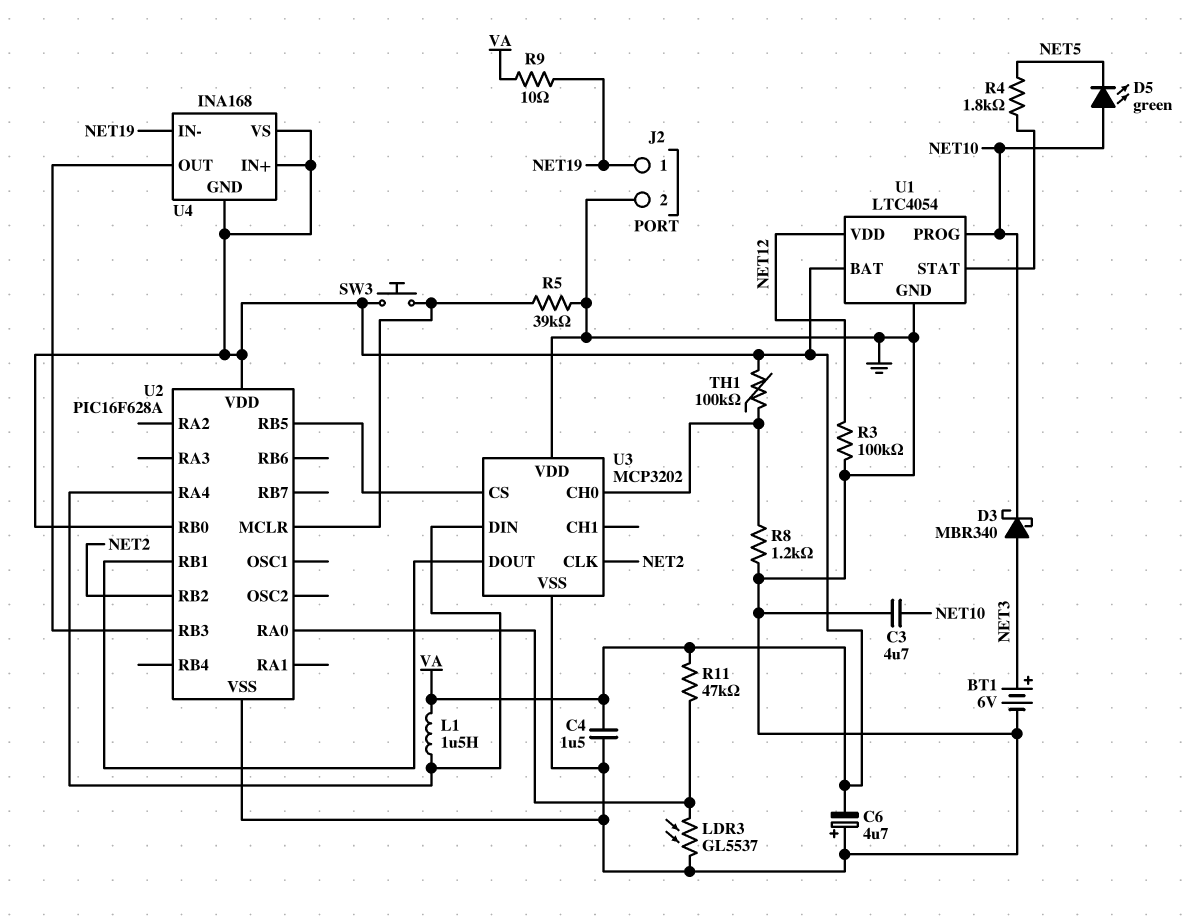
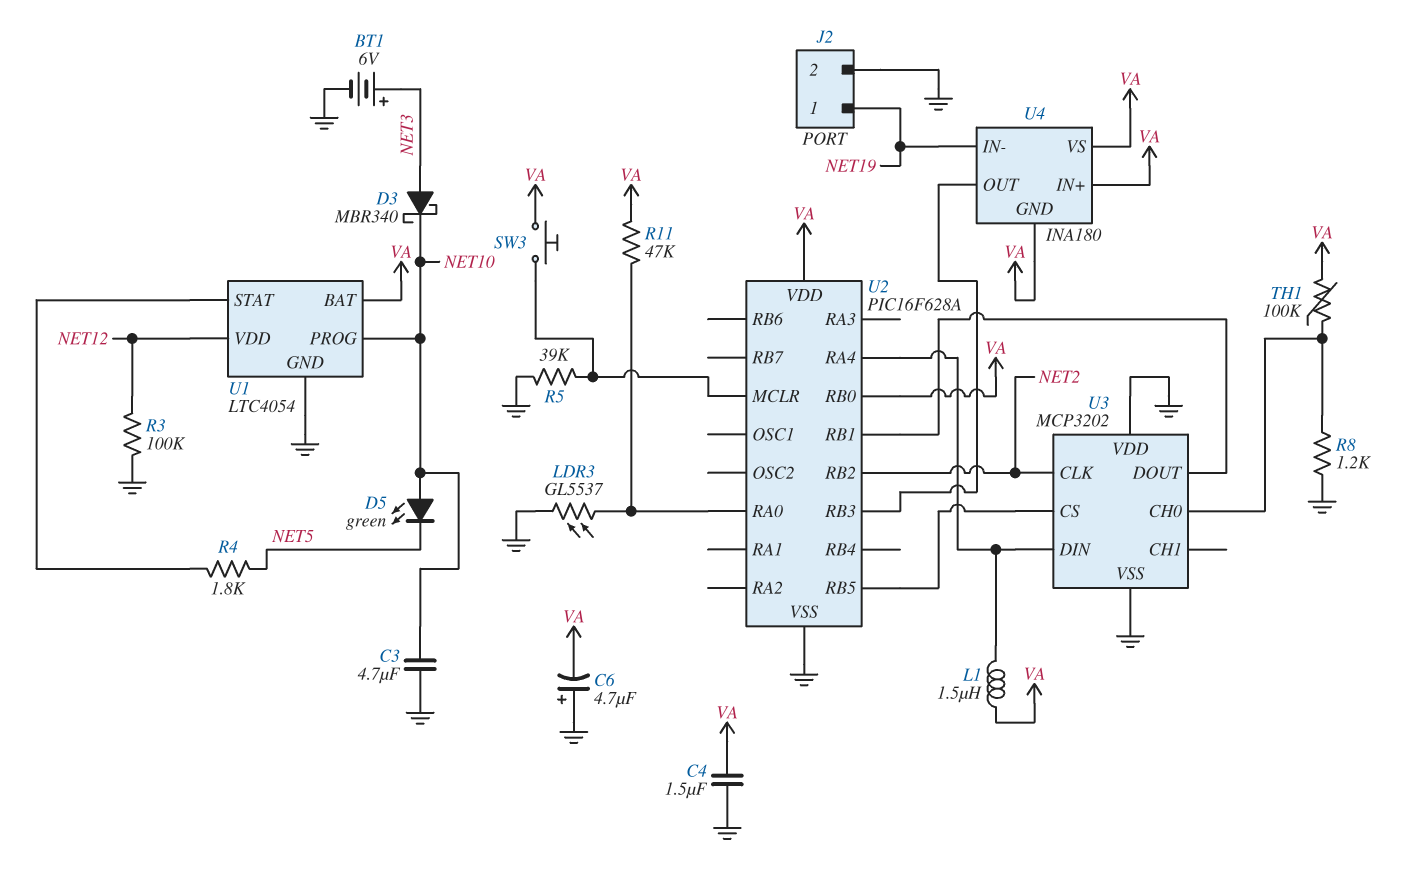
R9: 10 (NET19, VA) -> none
U4: INA168 -> INA180

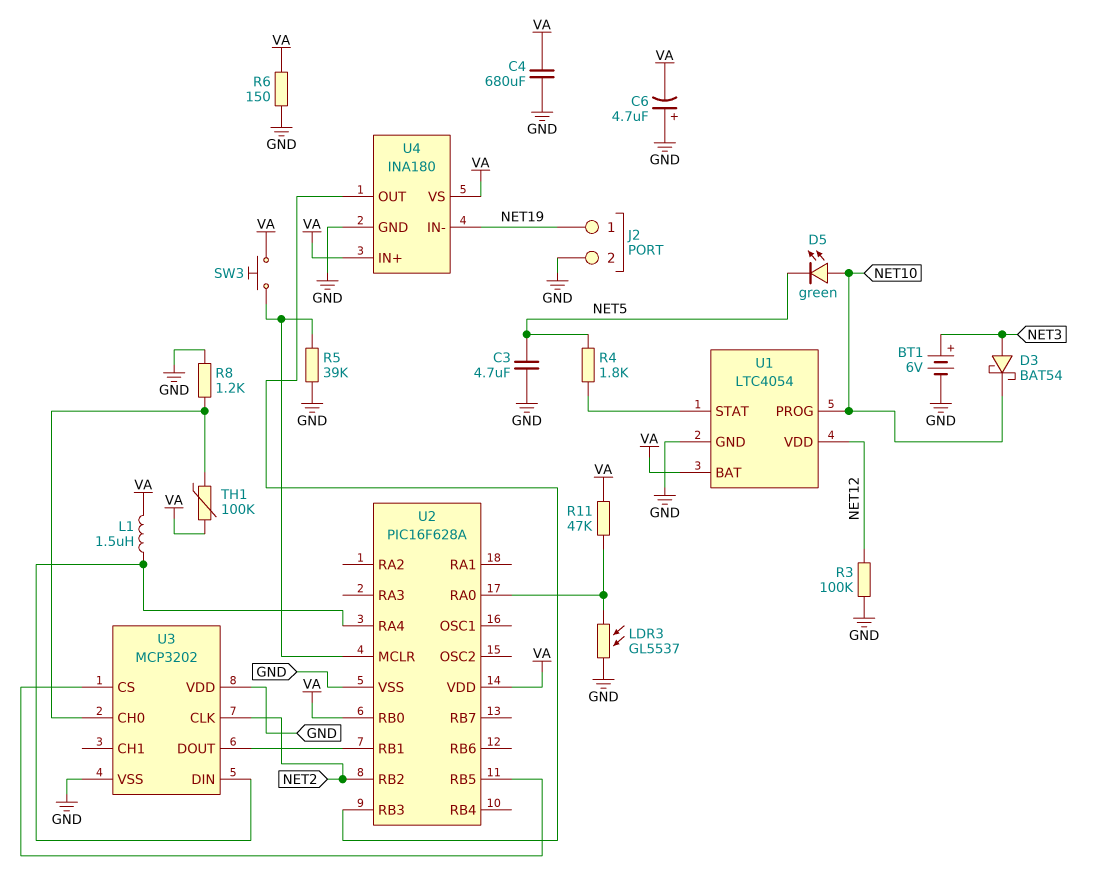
C3: 4.7uF (GND, NET10) -> 4.7uF (GND, NET5)
C4: 1.5uF (GND, VA) -> 680uF (GND, VA)
D3: schottky MBR340 (A NET3, K NET10) -> schottky BAT54 (A NET3, K NET10)
R6: none -> 150 (GND, VA)
U4 pin GND: VA -> GND

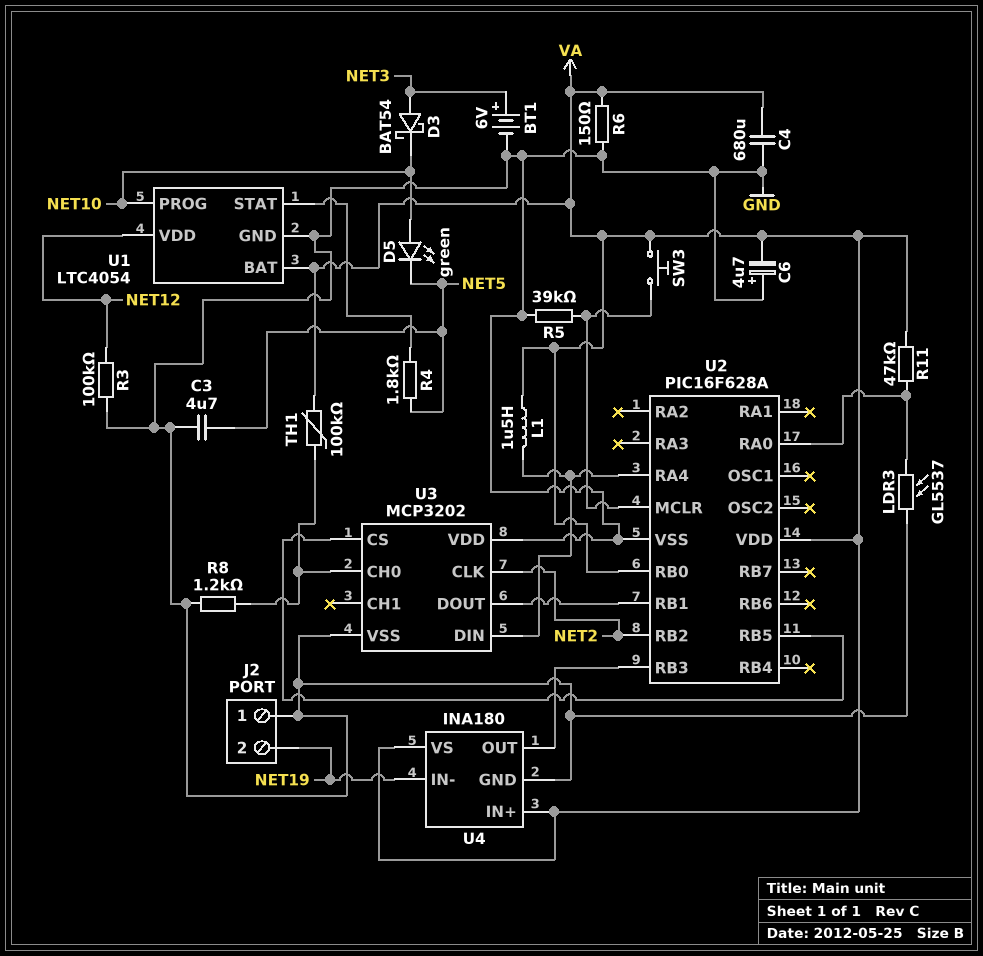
J2 pin 1: NET19 -> GND
J2 pin 2: GND -> NET19

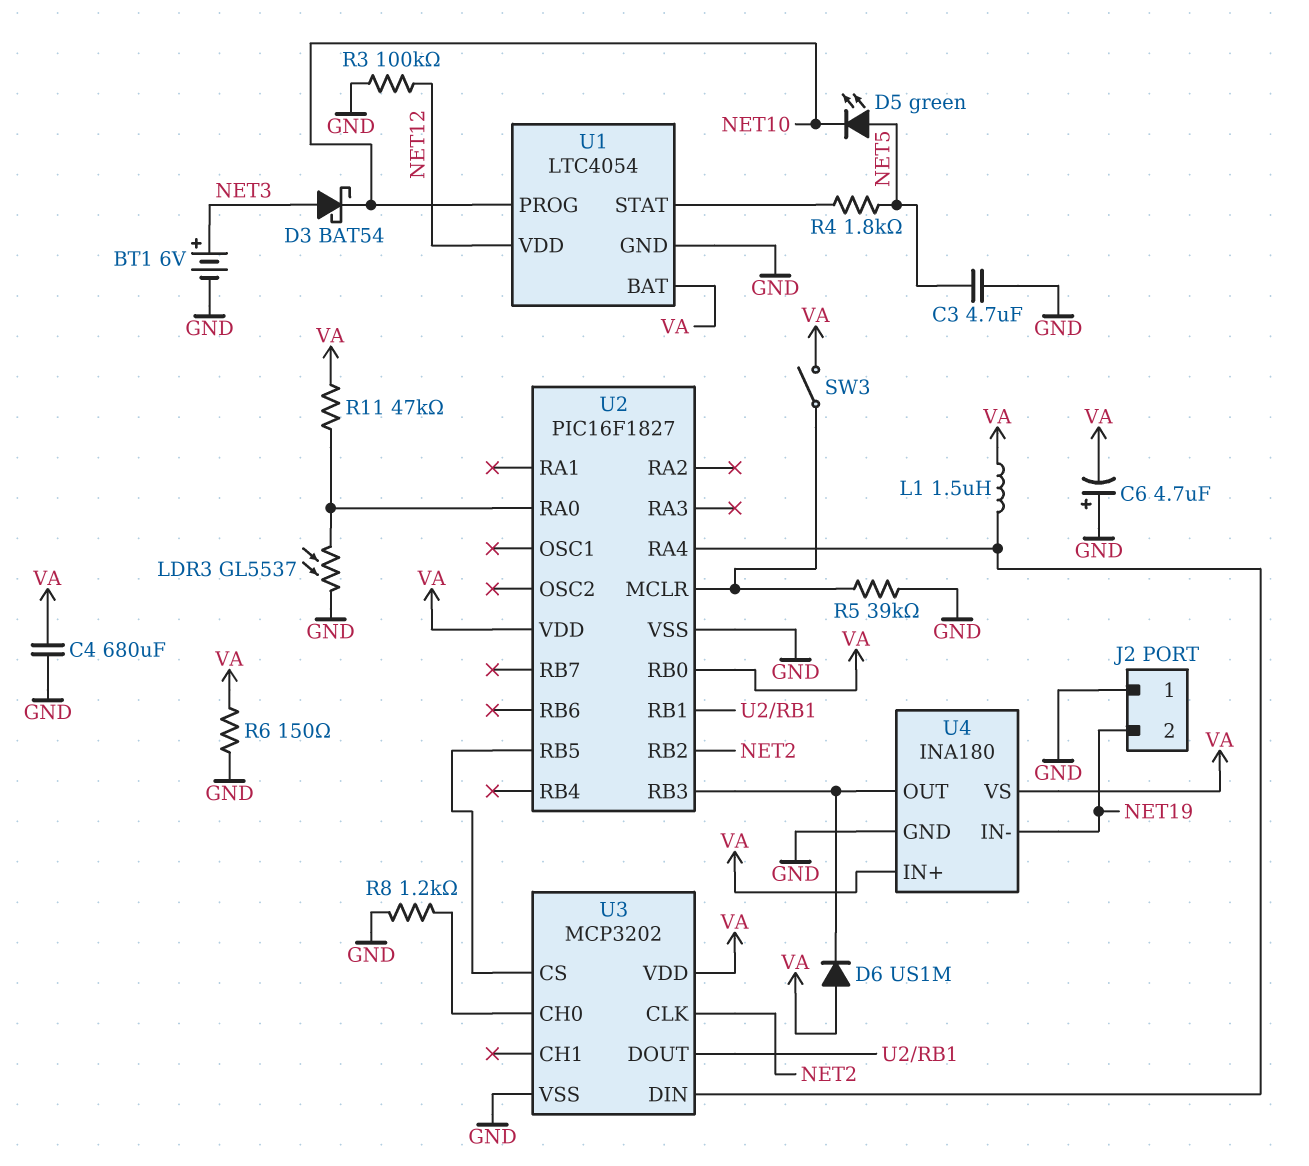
D5: LED green (A NET10, K NET5) -> LED green (A NET5, K NET10)
D6: none -> diode US1M (A VA, K U2/RB3)
SW3: button (U2/MCLR, VA) -> switch (U2/MCLR, VA)
TH1: 100k (U3/CH0, VA) -> none
U2: PIC16F628A -> PIC16F1827
U3 pin VDD: GND -> VA

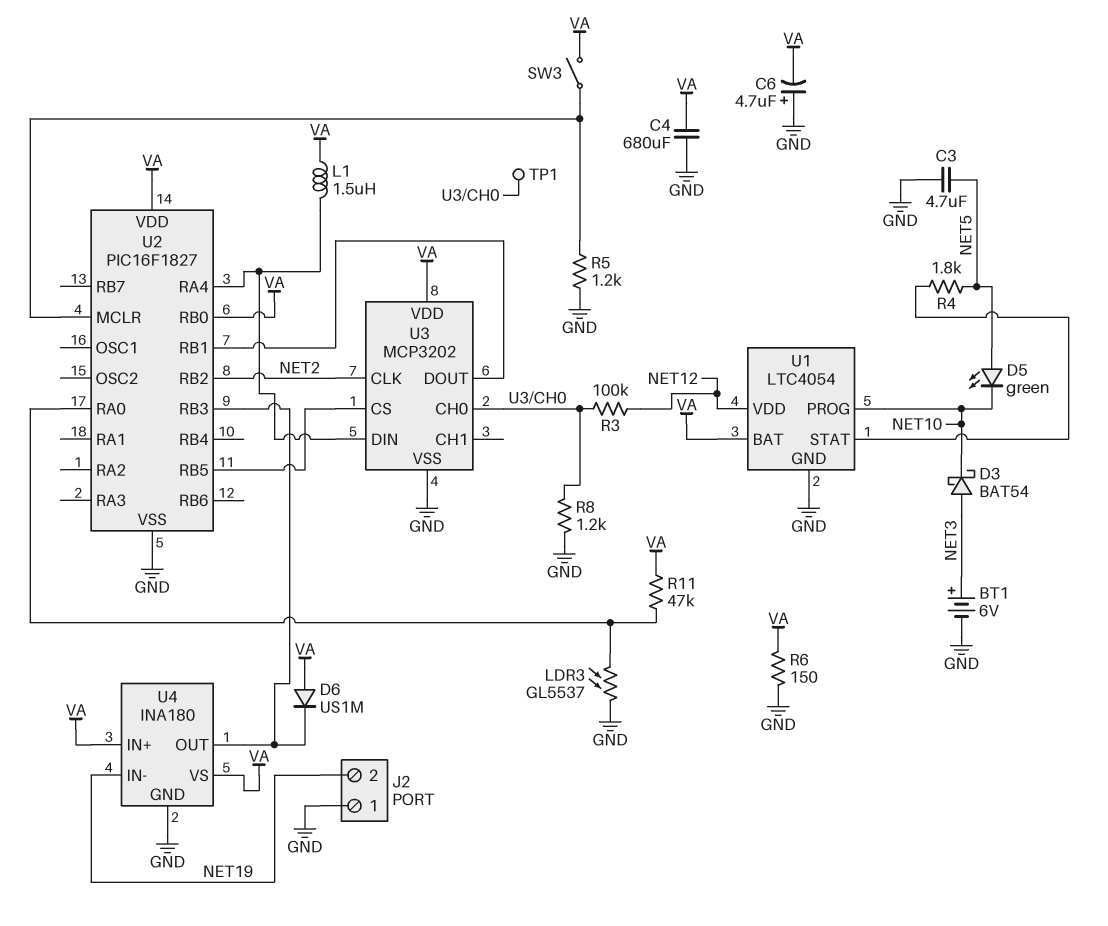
R3: 100k (GND, NET12) -> 100k (NET12, U3/CH0)
R5: 39k (GND, U2/MCLR) -> 1.2k (GND, U2/MCLR)
TP1: none -> test point (U3/CH0)

